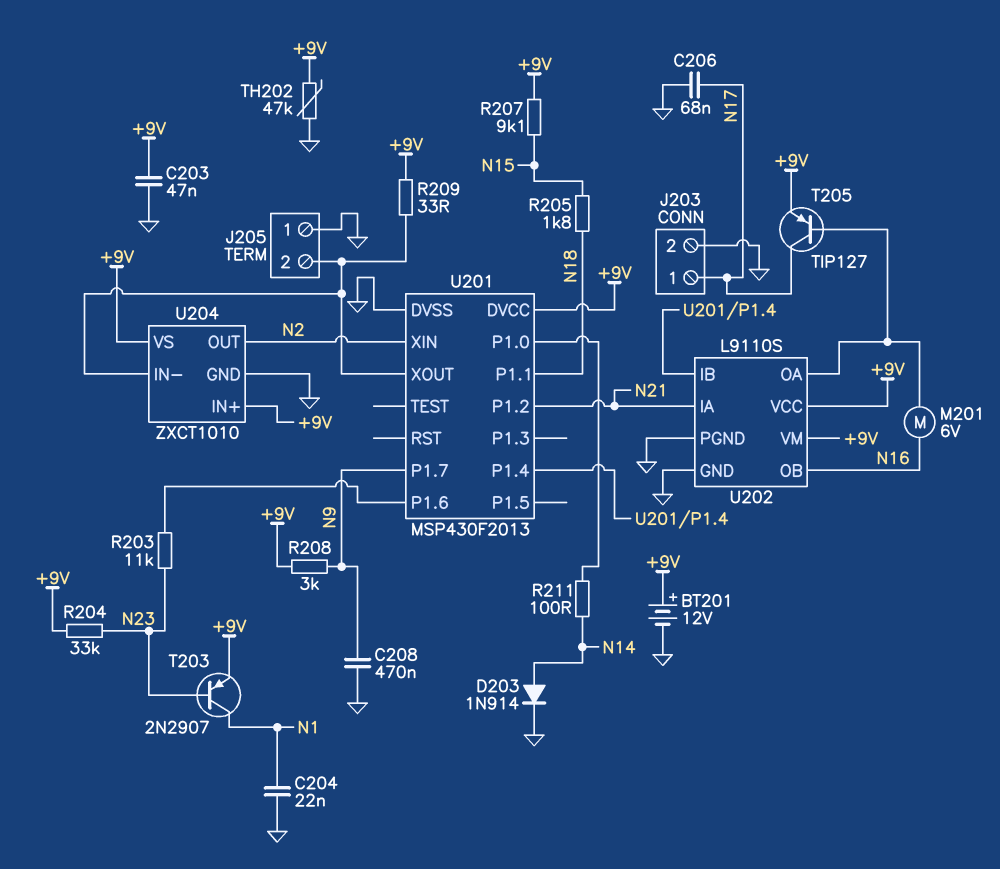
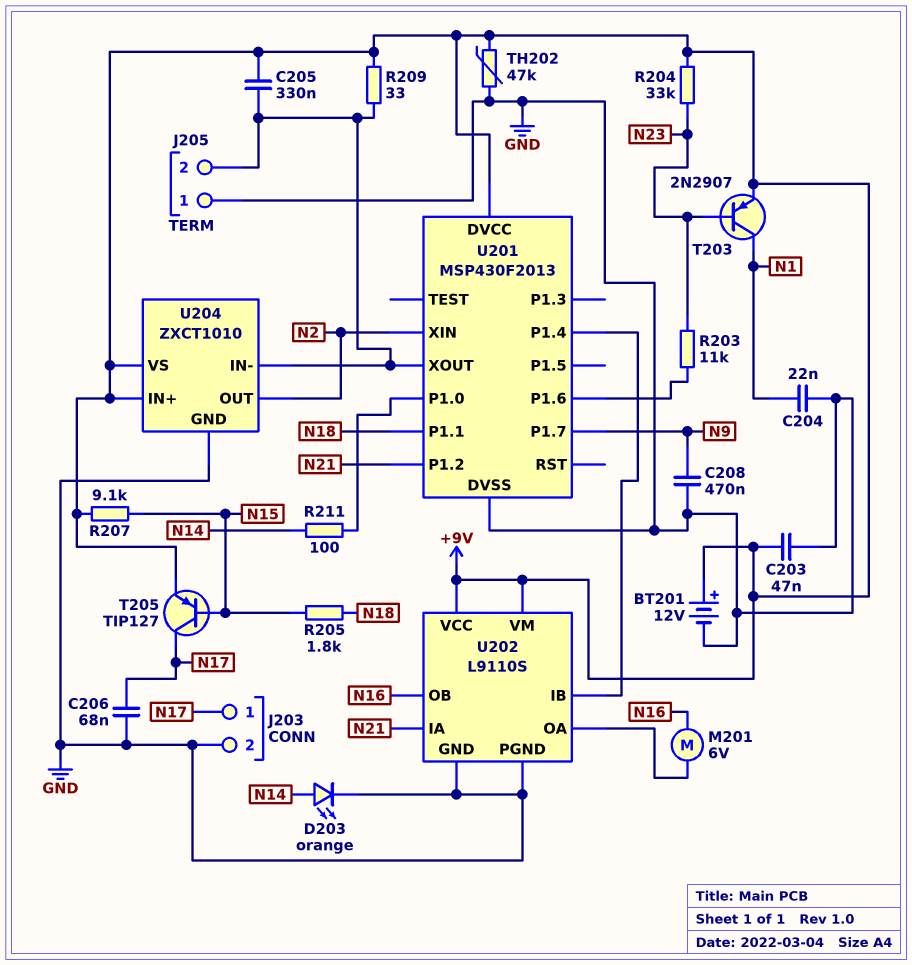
C205: none -> 330nF (+9V, J205/2)
D203: diode 1N914 (A N14, K GND) -> LED orange (A N14, K GND)
R208: 3k (+9V, N9) -> none
T205: PNP TIP127 (B U202/OA, C N17, E +9V) -> PNP TIP127 (B N15, C N17, E +9V)

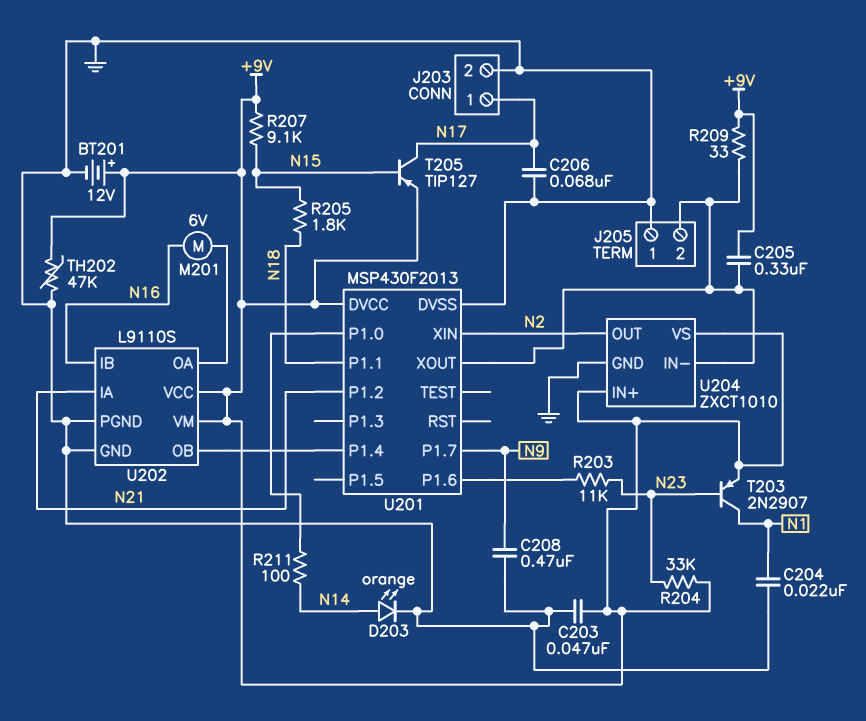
U202 pin IB: U201/P1.4 -> N16
U202 pin OB: N16 -> U201/P1.4

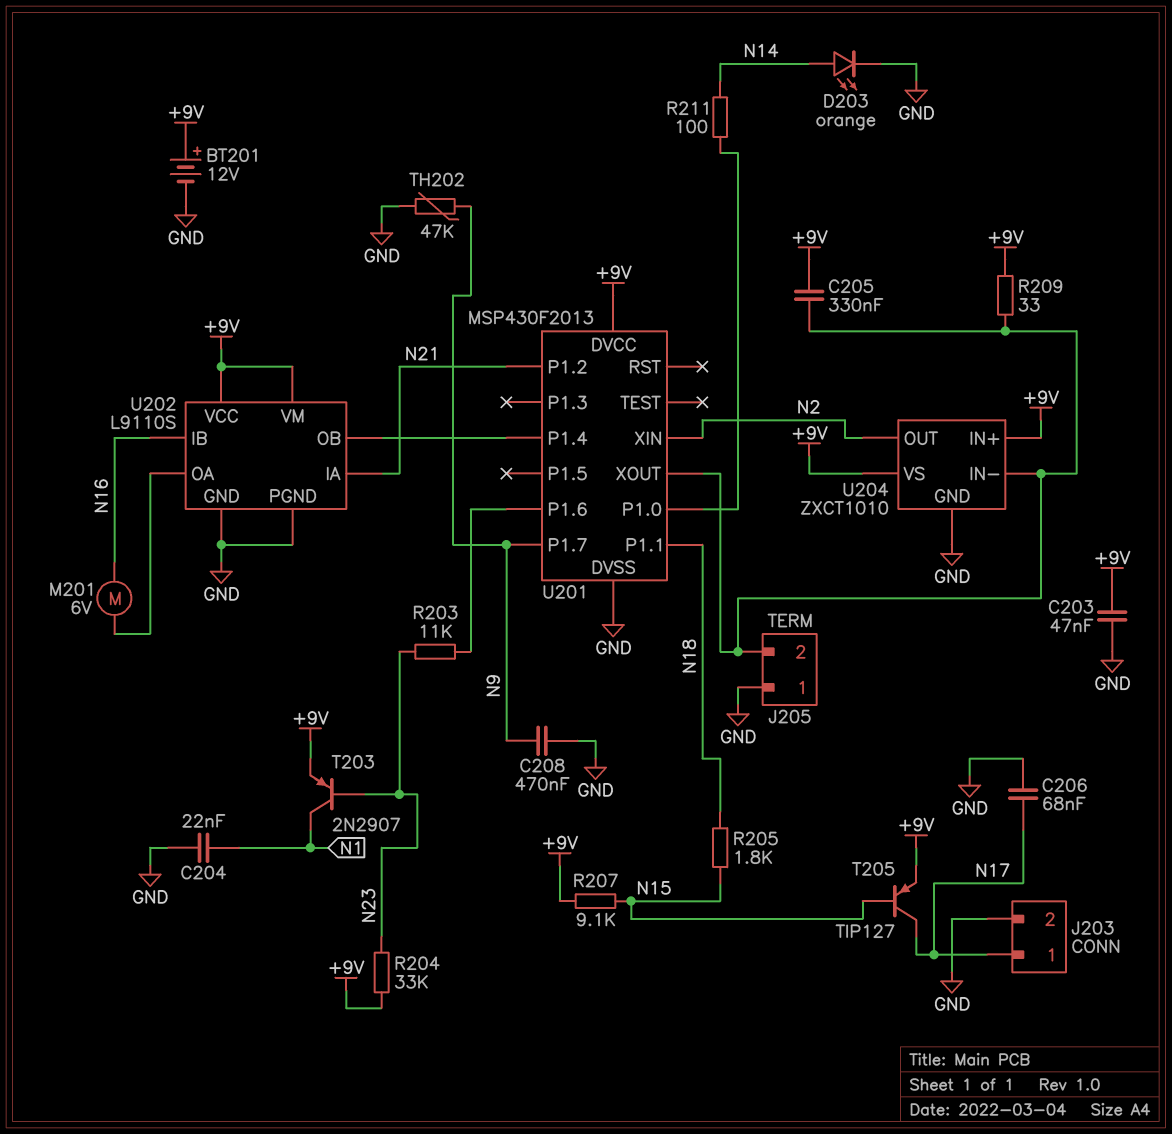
TH202: 47k (+9V, GND) -> 47k (GND, N9)

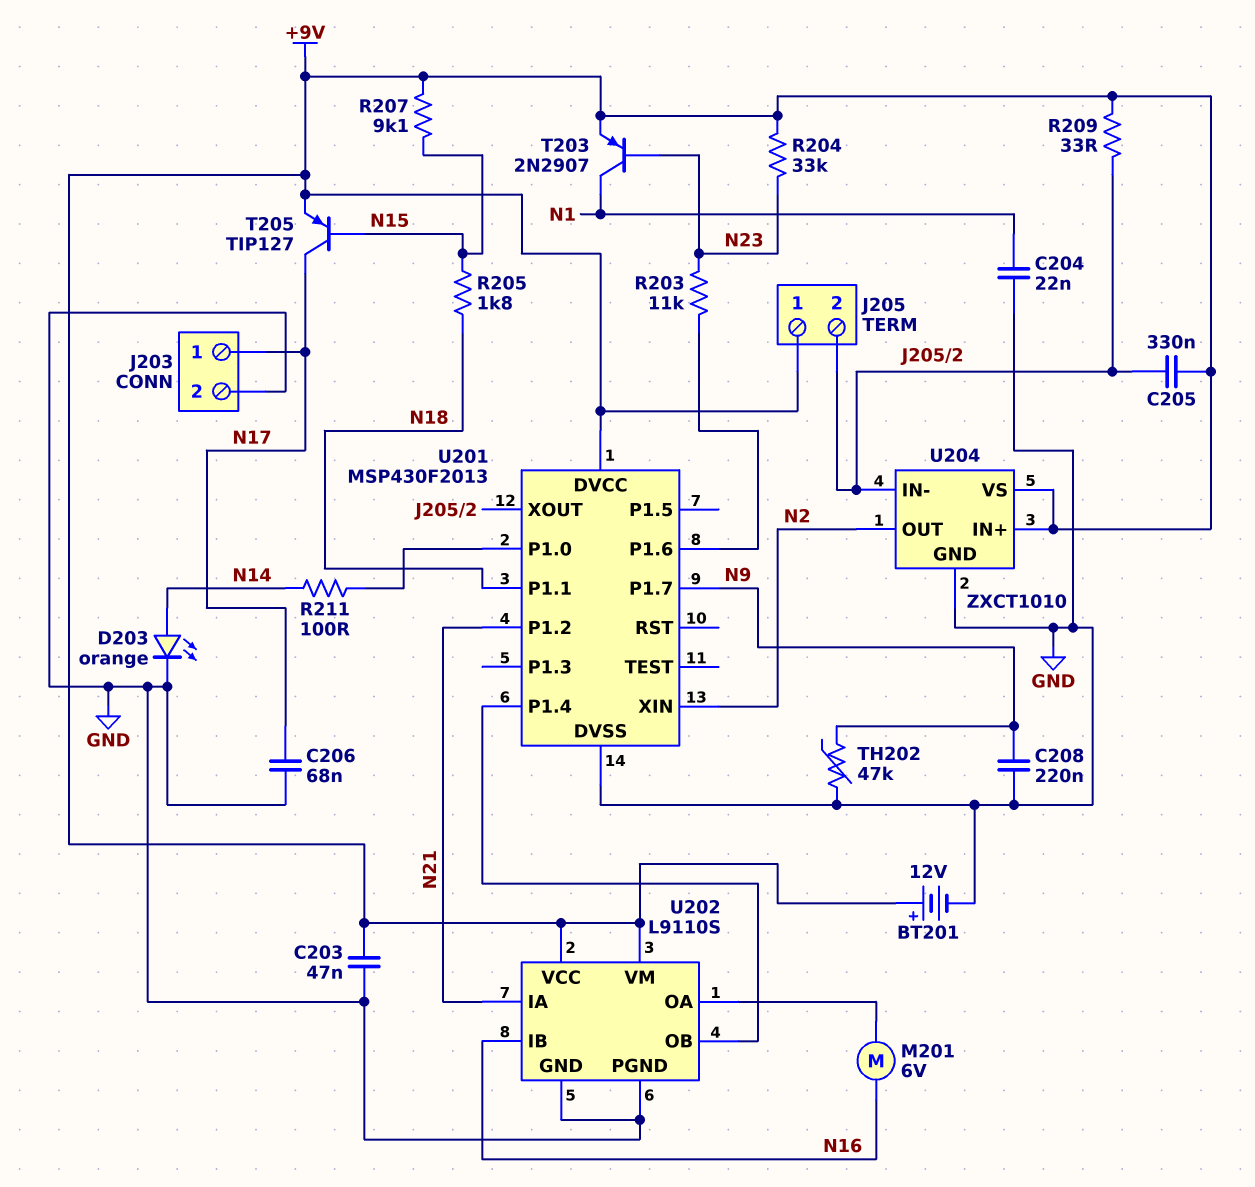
C208: 470nF (GND, N9) -> 220nF (GND, N9)
J205 pin 1: GND -> +9V

